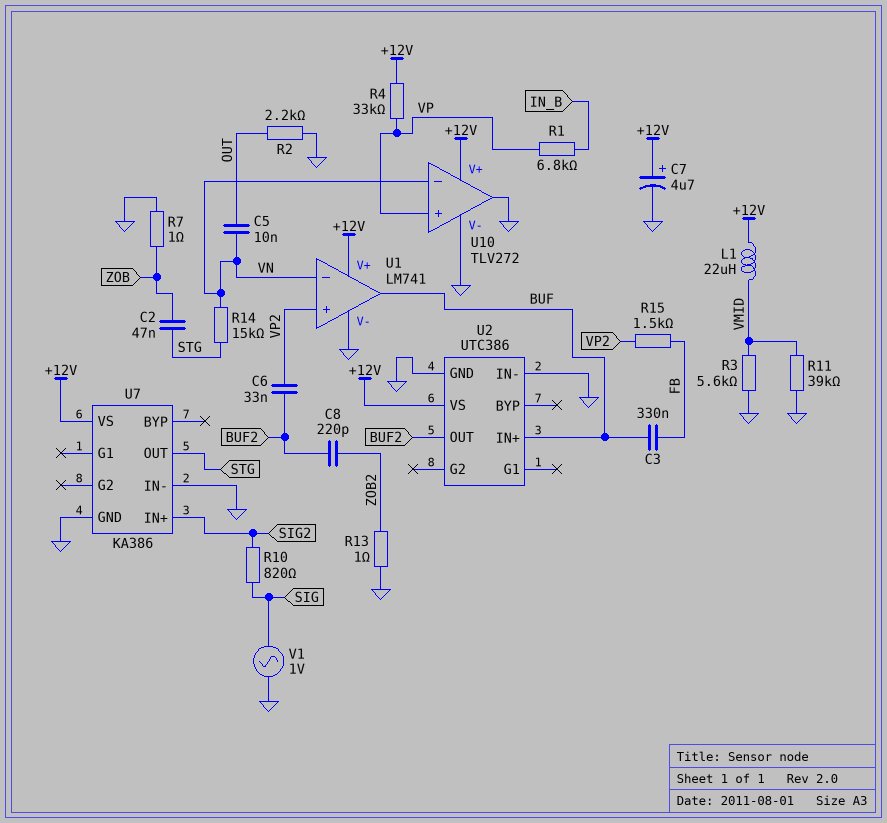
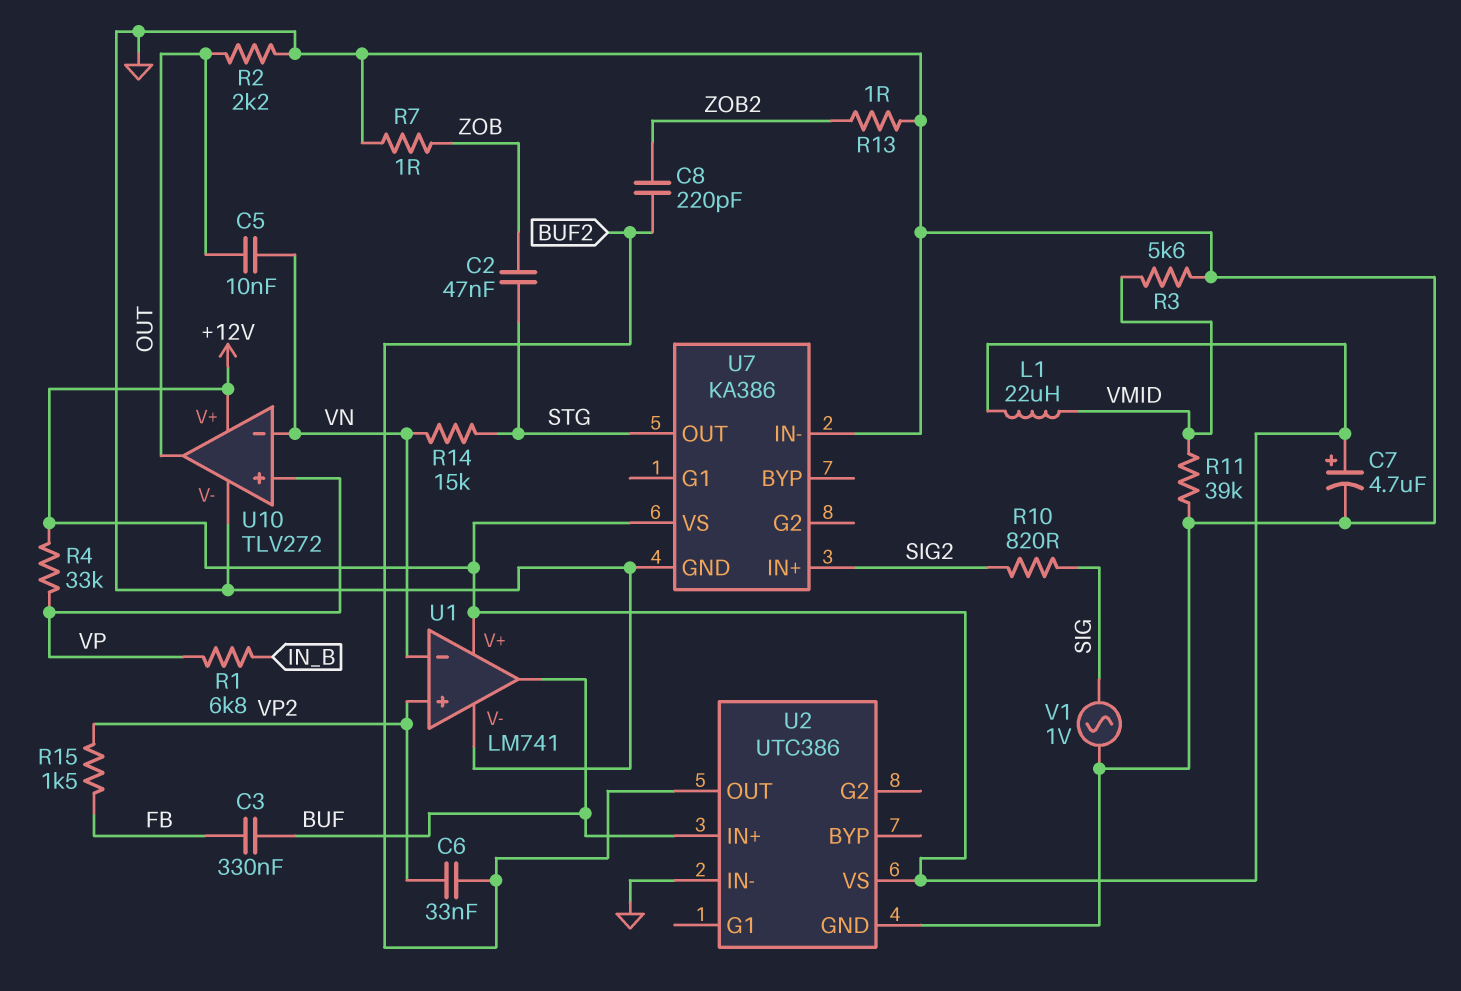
U10 pin out: GND -> OUT

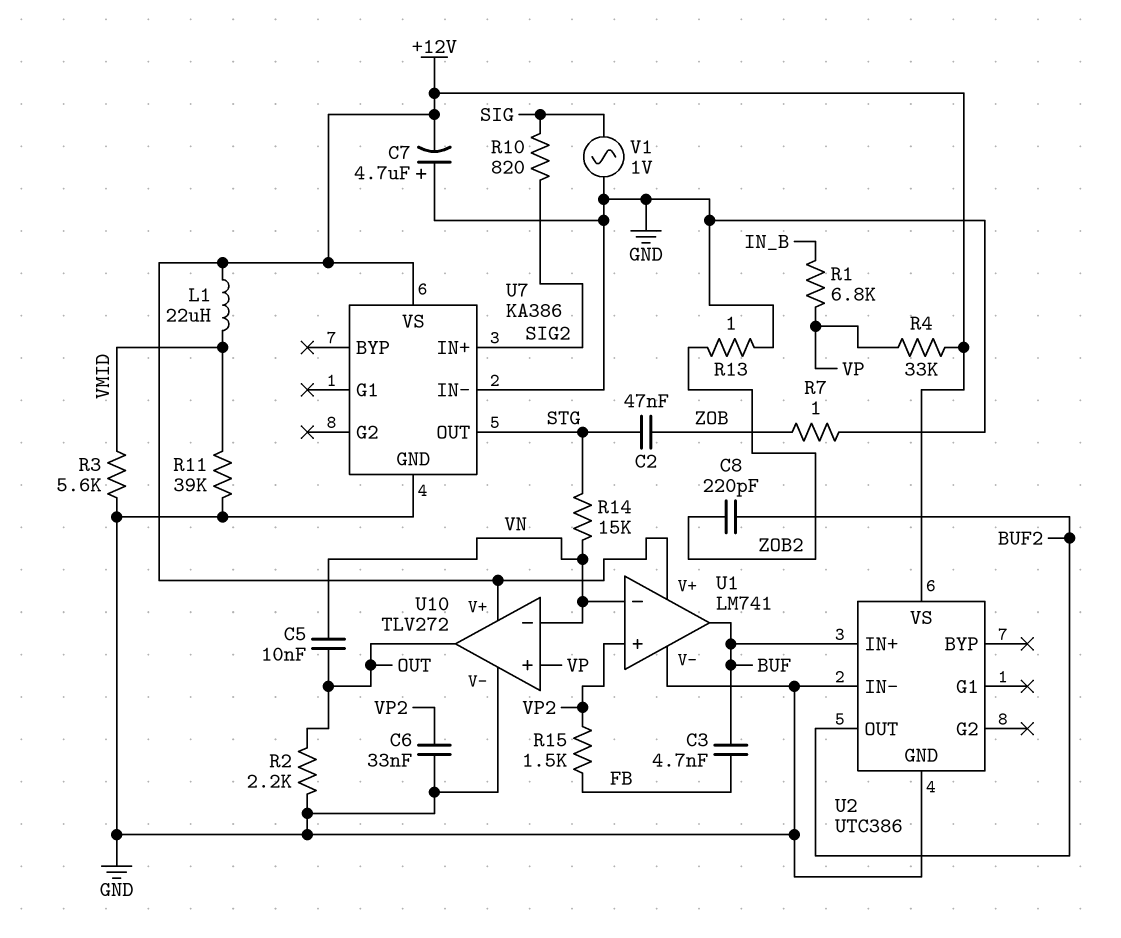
C3: 330nF (BUF, FB) -> 4.7nF (BUF, FB)
C6: 33nF (BUF2, VP2) -> 33nF (GND, VP2)
C7: 4.7uF (plus +12V, minus GND) -> 4.7uF (plus GND, minus +12V)

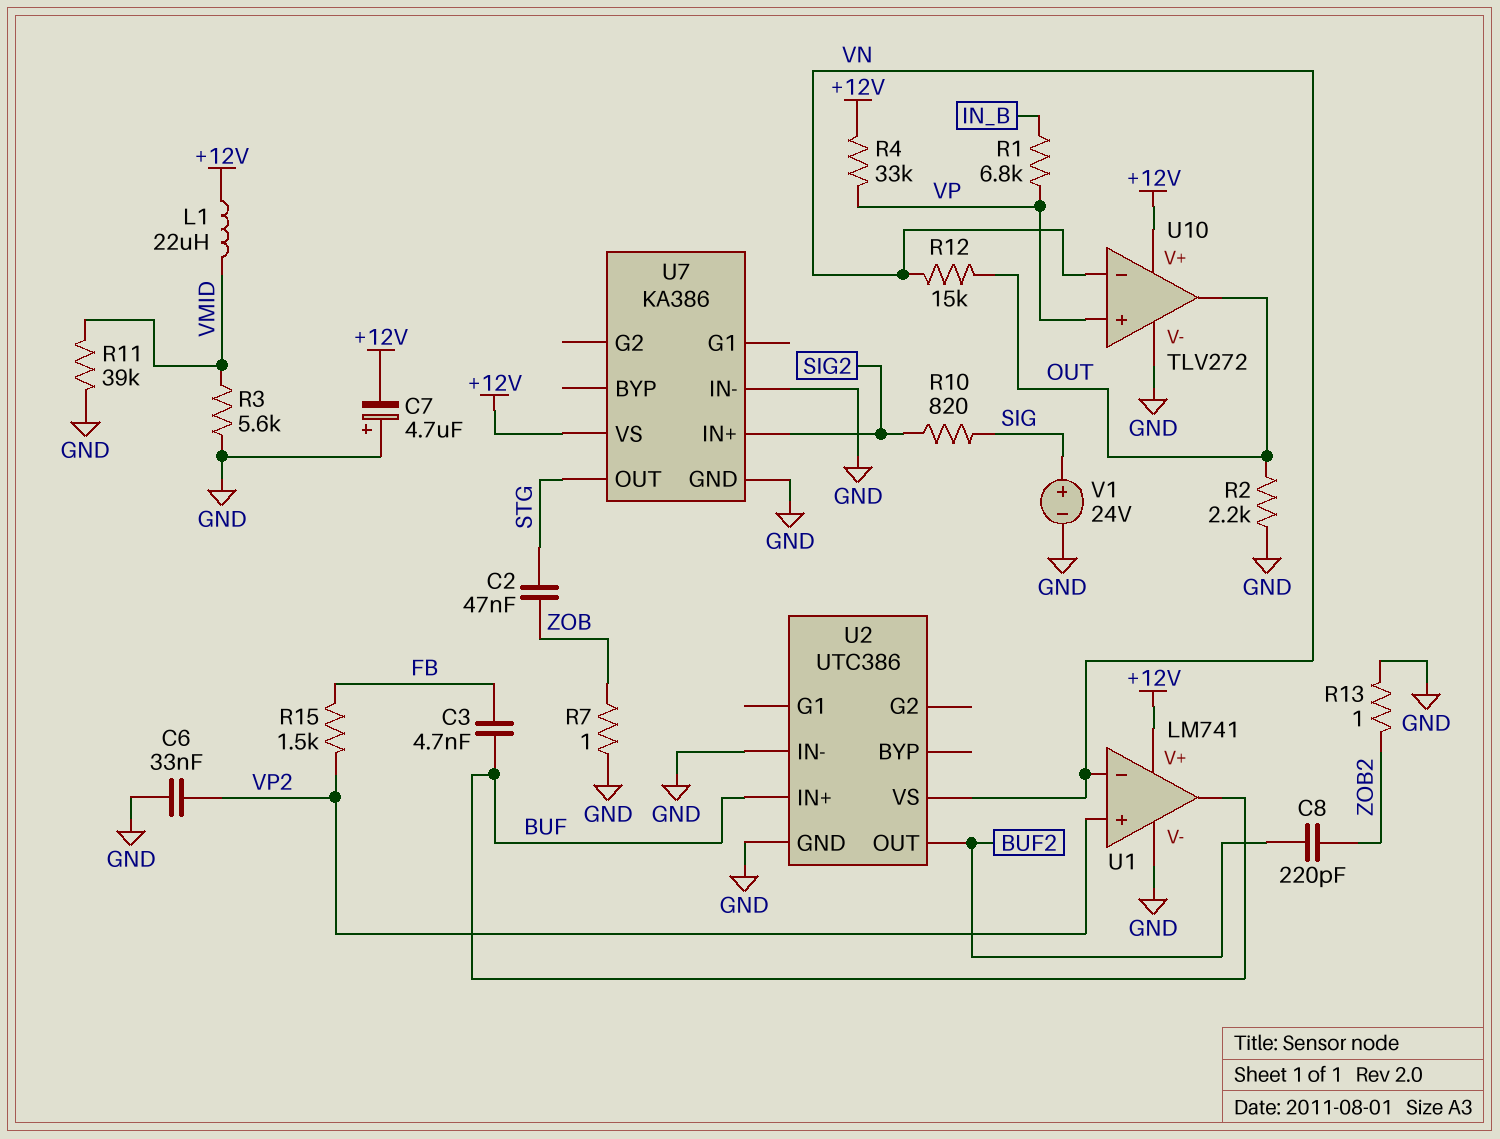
C5: 10nF (OUT, VN) -> none
R12: none -> 15k (OUT, VN)
R14: 15k (STG, VN) -> none
U2 pin VS: +12V -> VN
V1: AC 1V (GND, SIG) -> 24V (plus SIG, minus GND)

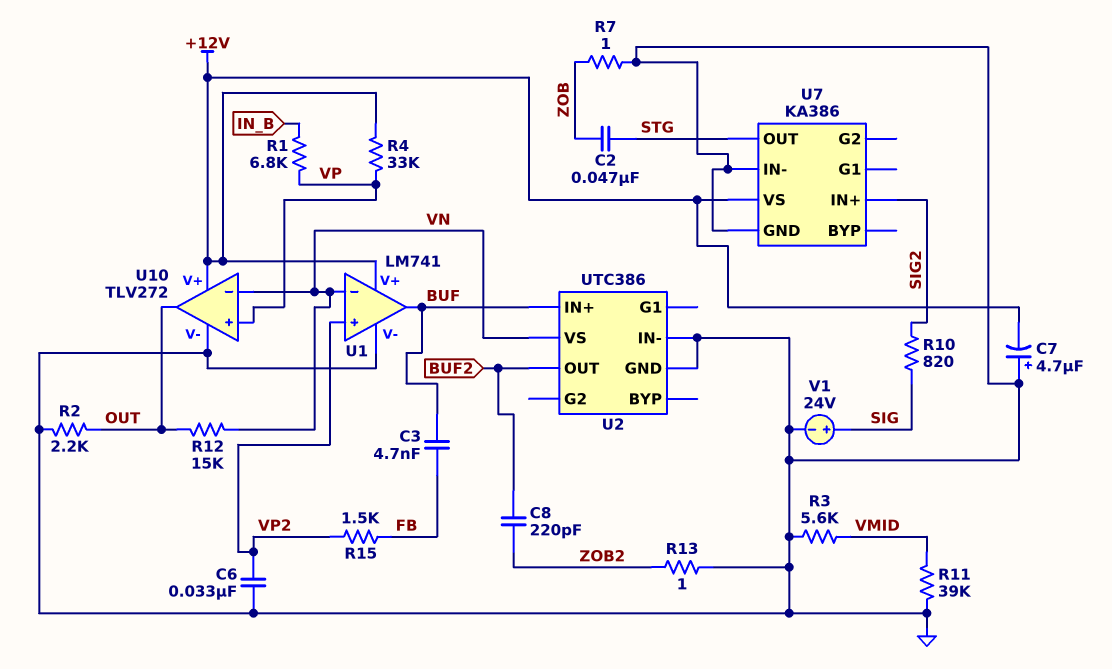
L1: 22uH (+12V, VMID) -> none

